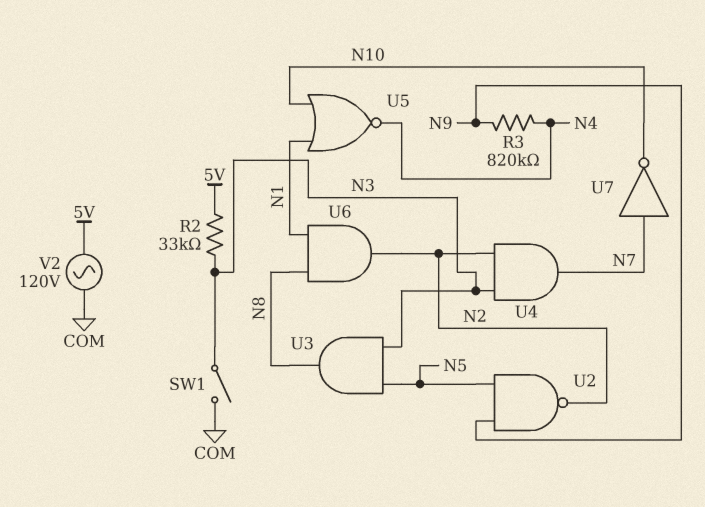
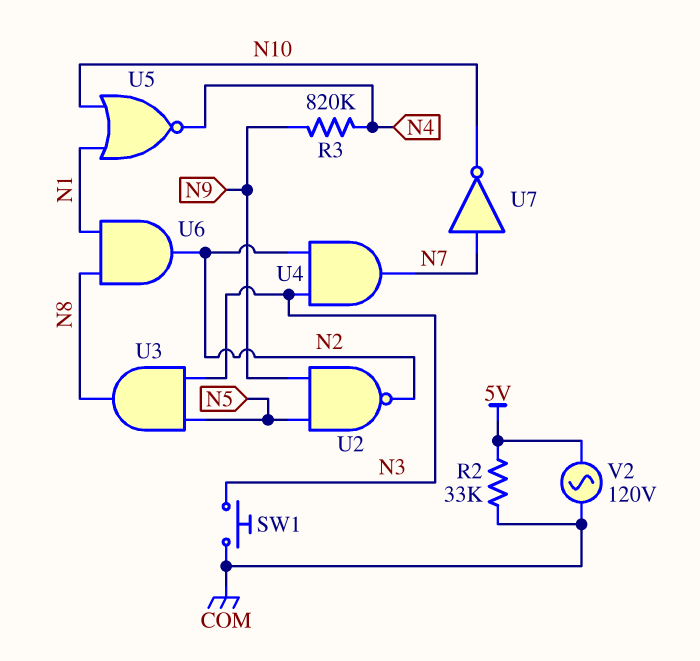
R2: 33k (5V, N3) -> 33k (5V, COM)
SW1: switch (COM, N3) -> button (COM, N3)

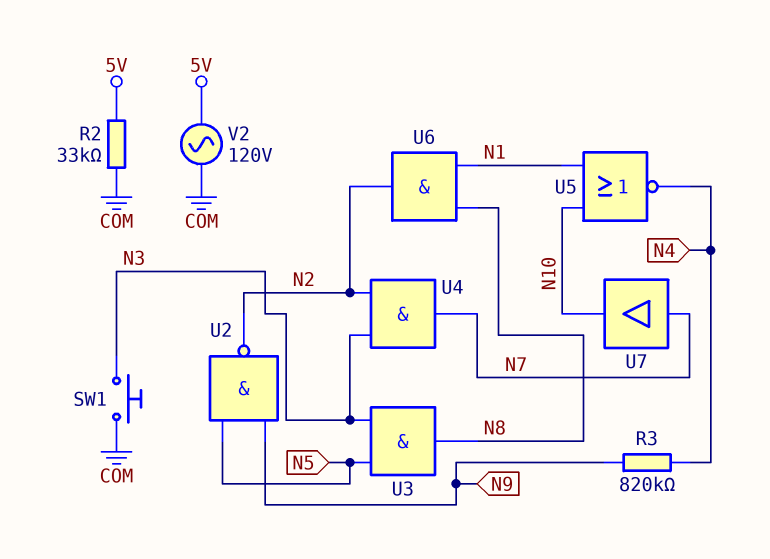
U7: NOT (in N7, out N10) -> buffer (in N7, out N10)

